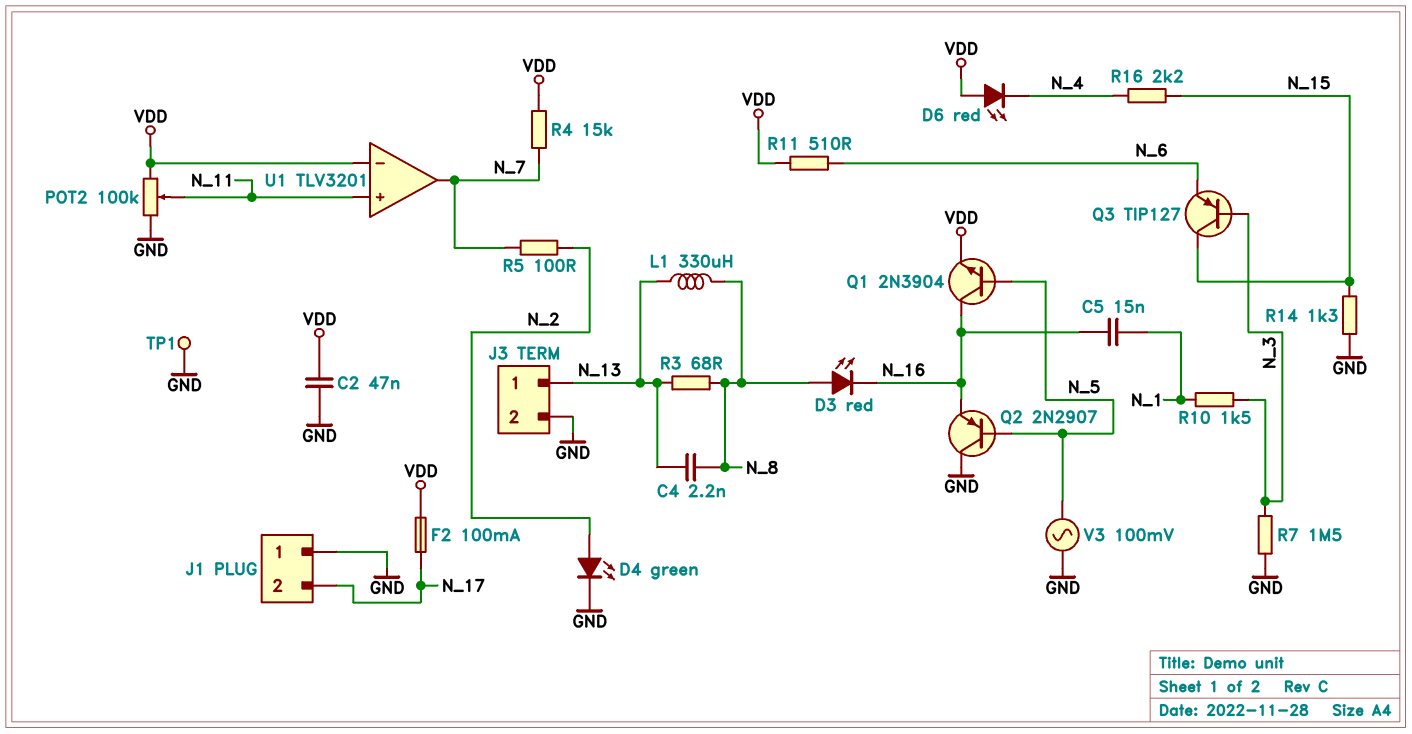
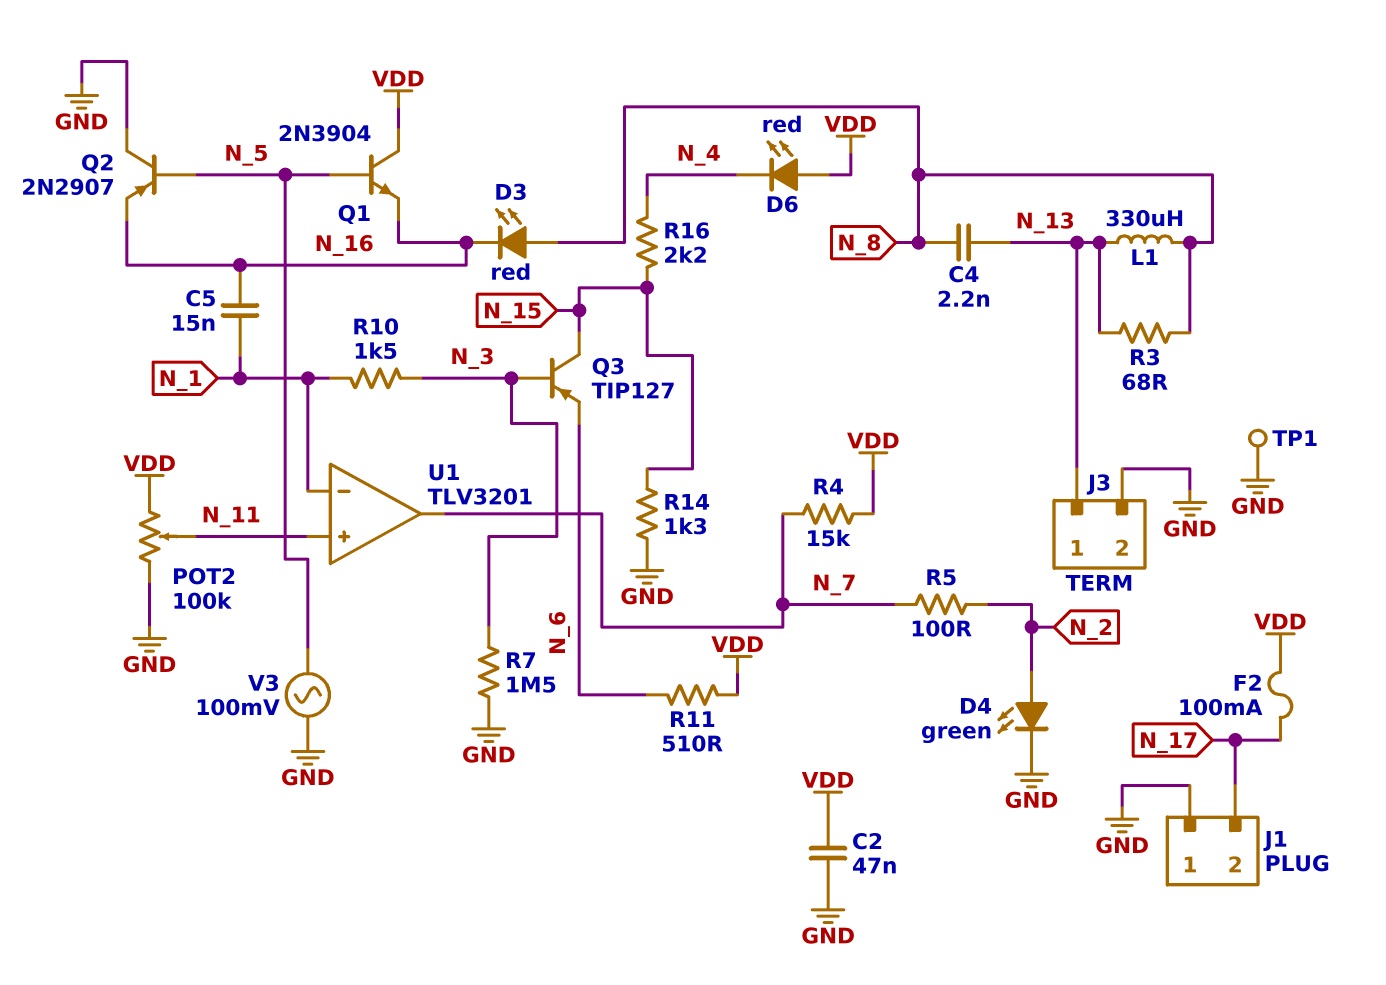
Q1: NPN 2N3904 (B N_5, C N_16, E VDD) -> NPN 2N3904 (B N_5, C VDD, E N_16)
U1 pin in-: VDD -> N_1

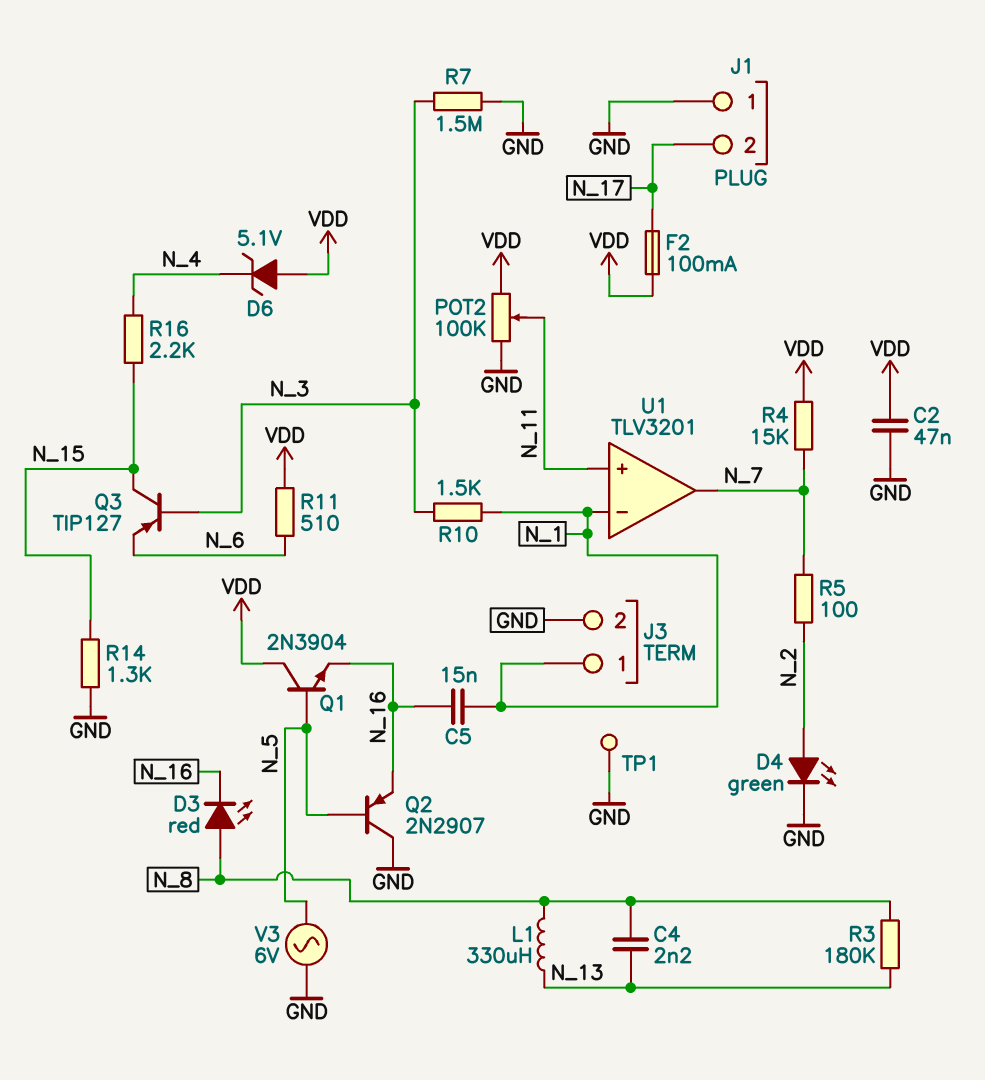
D6: LED red (A VDD, K N_4) -> zener 5.1V (A VDD, K N_4)
J3 pin 1: N_13 -> N_1
R3: 68 (N_8, N_13) -> 180k (N_8, N_13)
V3: AC 100mV (GND, N_5) -> AC 6V (GND, N_5)

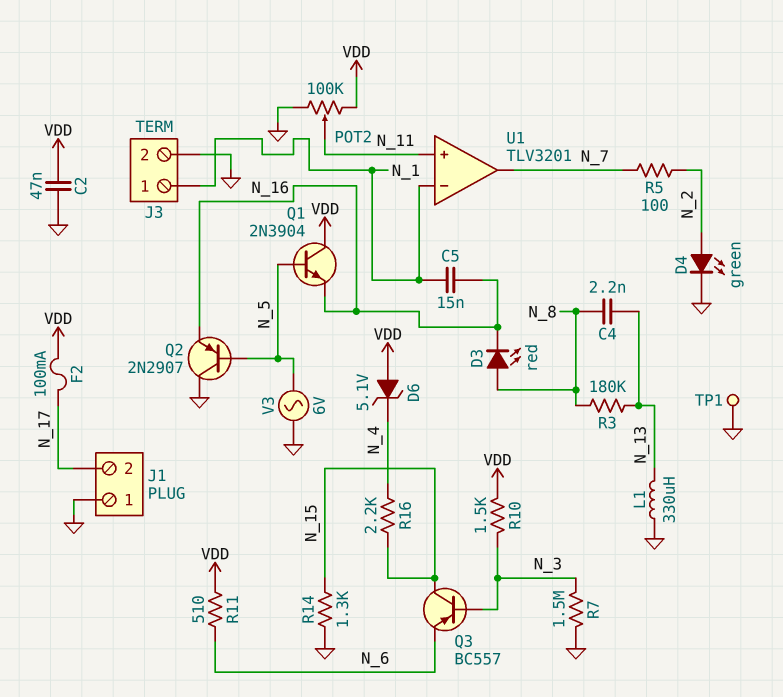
L1: 330uH (N_8, N_13) -> 330uH (GND, N_13)
Q3: PNP TIP127 (B N_3, C N_15, E N_6) -> PNP BC557 (B N_3, C N_15, E N_6)
R4: 15k (N_7, VDD) -> none
R10: 1.5k (N_1, N_3) -> 1.5k (N_3, VDD)

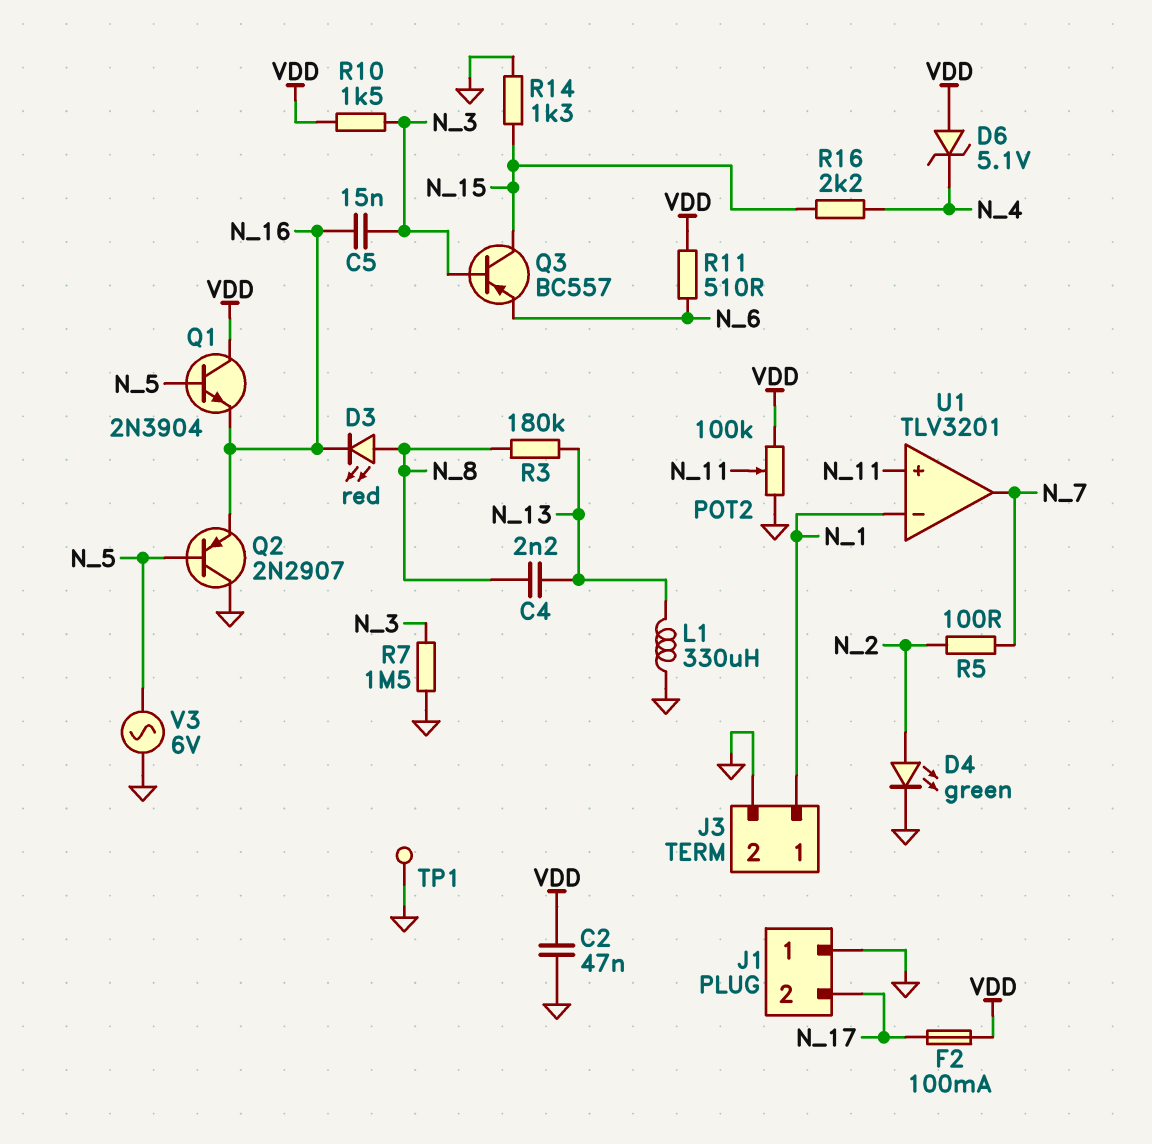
C5: 15nF (N_1, N_16) -> 15nF (N_3, N_16)

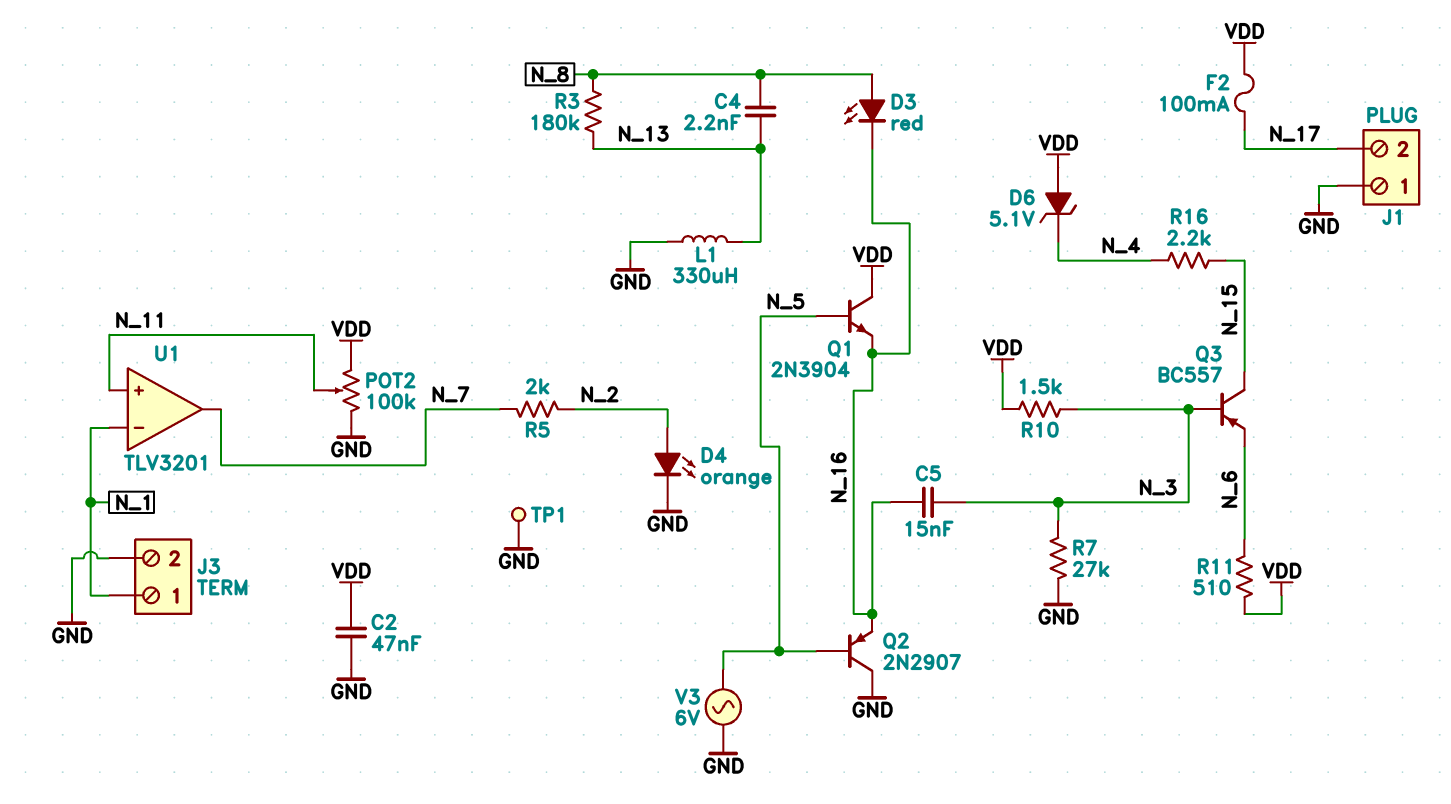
D4: LED green (A N_2, K GND) -> LED orange (A N_2, K GND)
R5: 100 (N_2, N_7) -> 2k (N_2, N_7)
R7: 1.5M (GND, N_3) -> 27k (GND, N_3)
R14: 1.3k (GND, N_15) -> none

